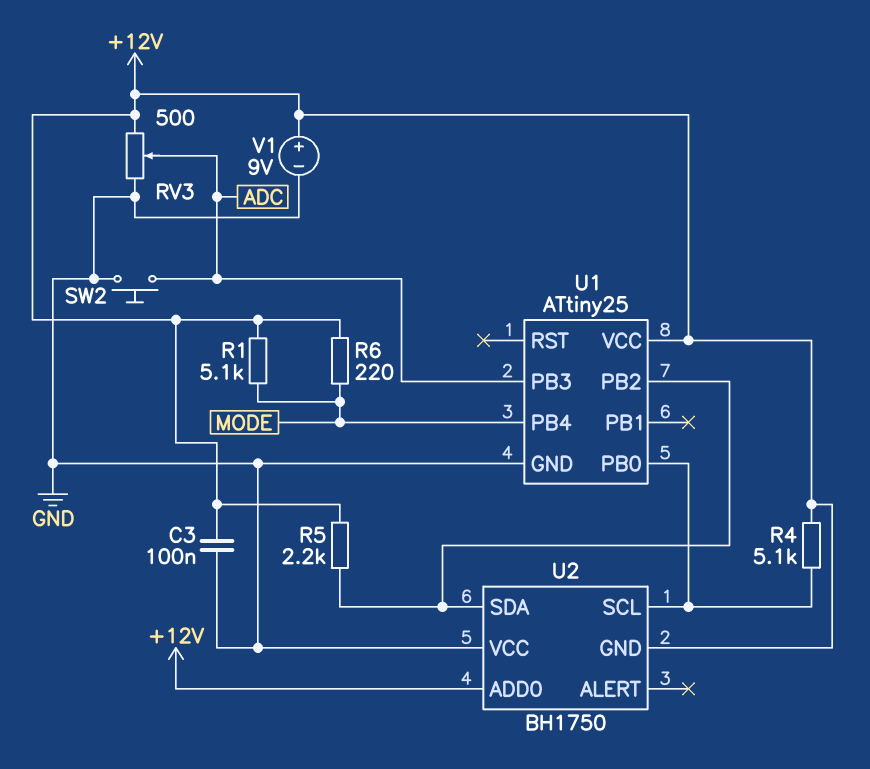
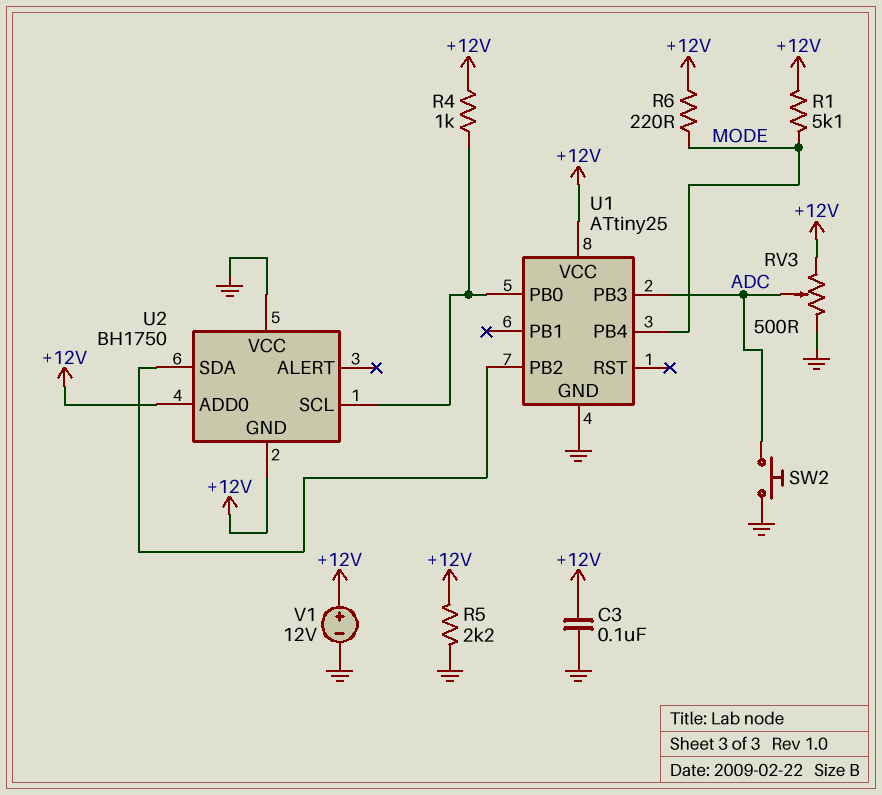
R4: 5.1k (+12V, U1/PB0) -> 1k (+12V, U1/PB0)
R5: 2.2k (+12V, U1/PB2) -> 2.2k (+12V, GND)
V1: 9V (plus +12V, minus GND) -> 12V (plus +12V, minus GND)

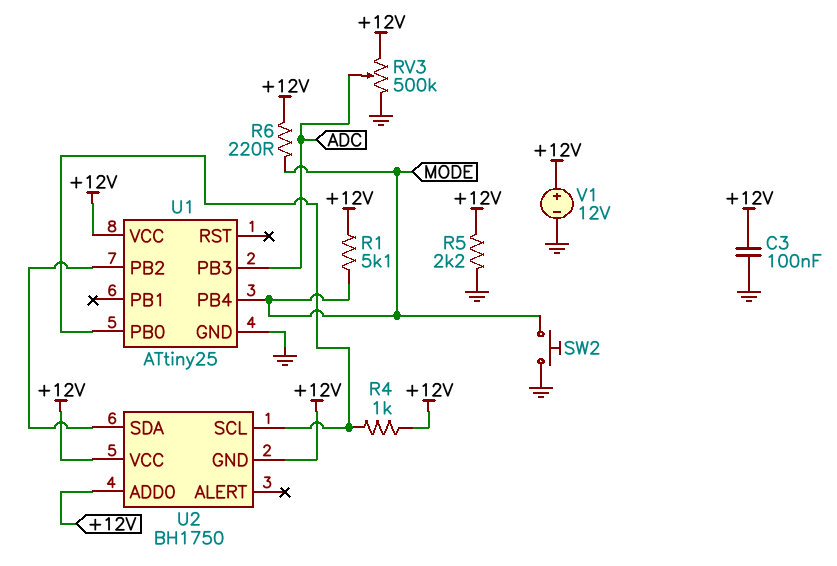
RV3: 500 (+12V, GND, wiper ADC) -> 500k (+12V, GND, wiper ADC)
SW2: button (ADC, GND) -> button (GND, MODE)
U2 pin VCC: GND -> +12V

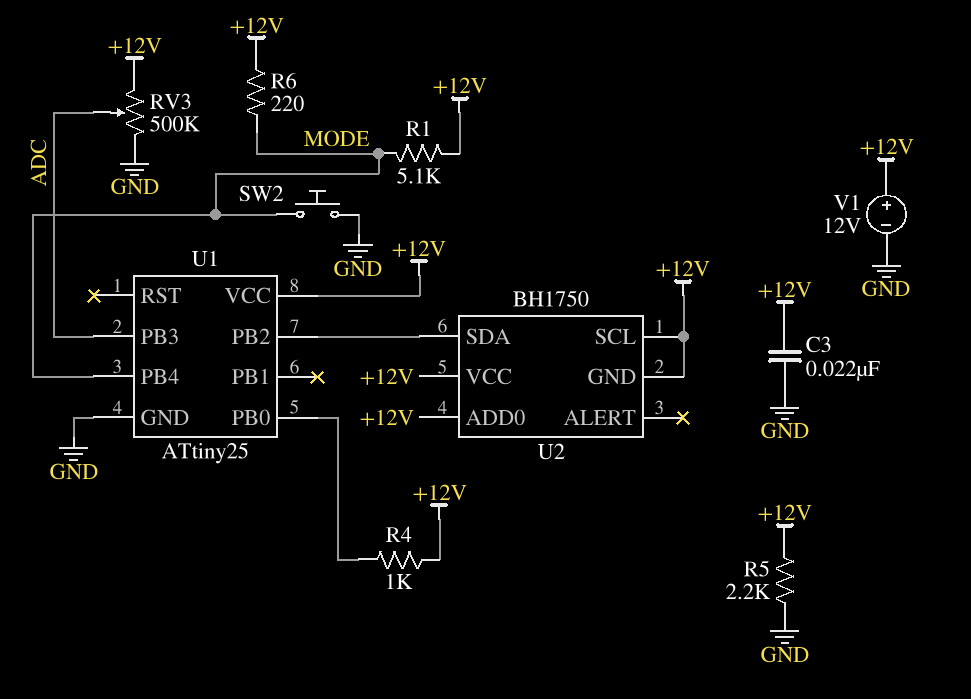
C3: 100nF (+12V, GND) -> 22nF (+12V, GND)
U2 pin SCL: U1/PB0 -> +12V

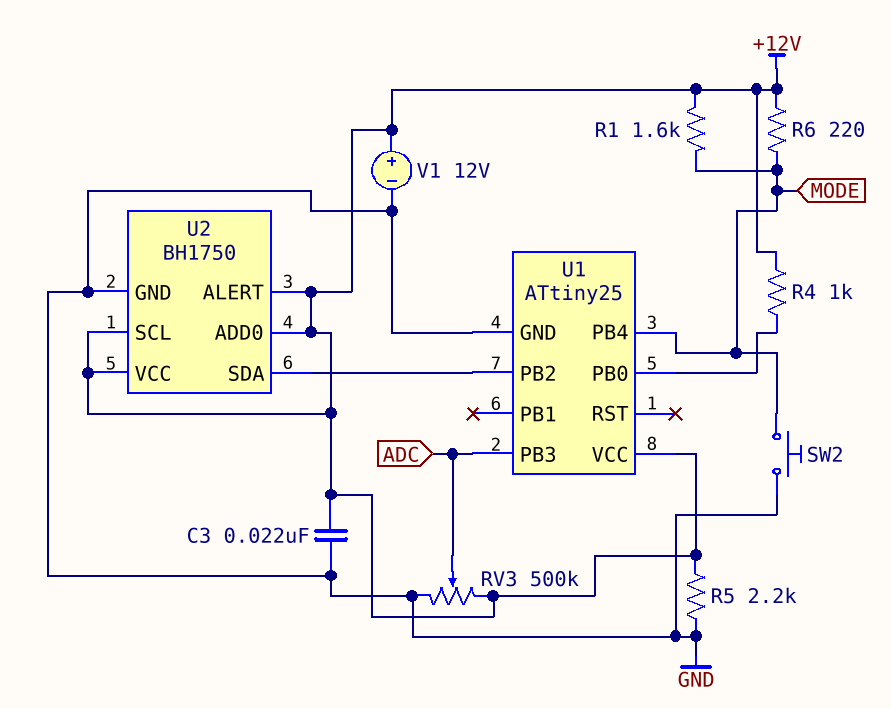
R1: 5.1k (+12V, MODE) -> 1.6k (+12V, MODE)
U2 pin ALERT: none -> +12V
U2 pin GND: +12V -> GND

